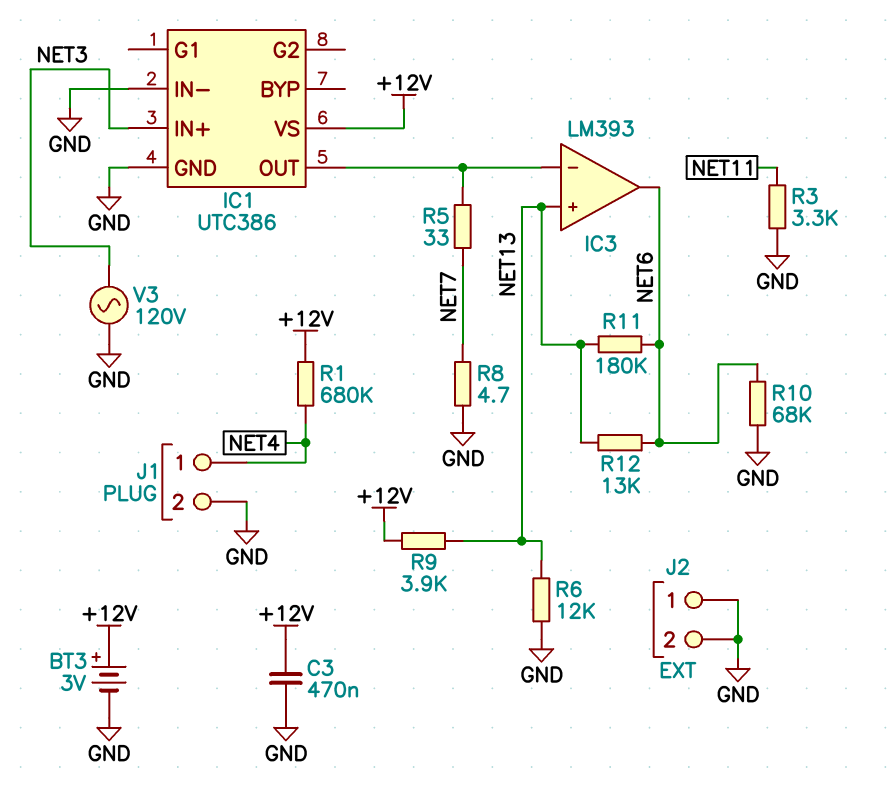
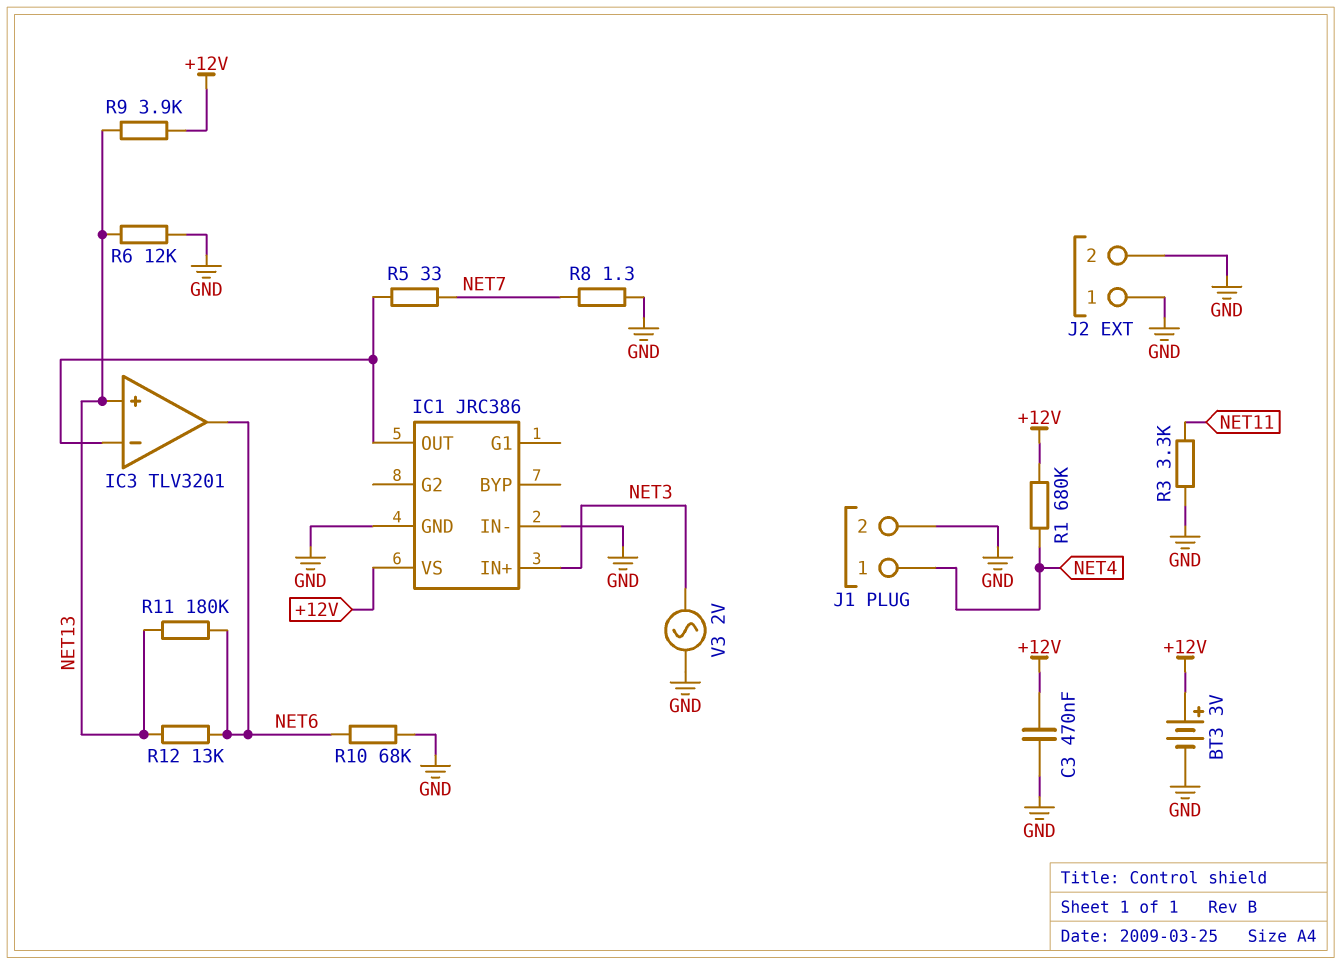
IC1: UTC386 -> JRC386
IC3: LM393 -> TLV3201
R8: 4.7 (GND, NET7) -> 1.3 (GND, NET7)
V3: AC 120V (GND, NET3) -> AC 2V (GND, NET3)

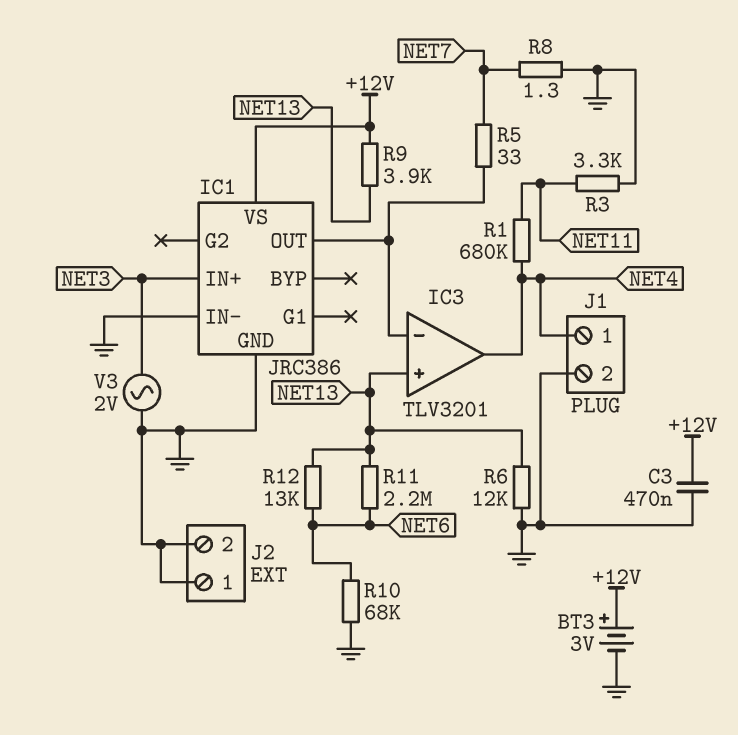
IC3 pin out: NET6 -> NET4
R1: 680k (+12V, NET4) -> 680k (NET4, NET11)
R11: 180k (NET6, NET13) -> 2.2M (NET6, NET13)

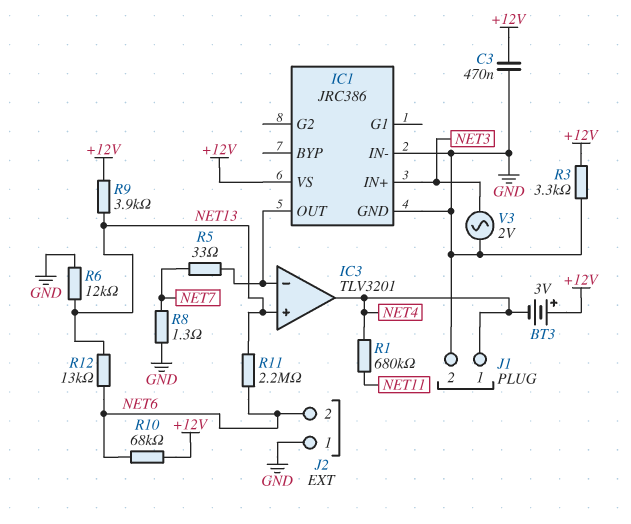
BT3: 3V (plus +12V, minus GND) -> 3V (plus +12V, minus NET4)
J2 pin 2: GND -> NET6
R3: 3.3k (GND, NET11) -> 3.3k (+12V, GND)
R10: 68k (GND, NET6) -> 68k (+12V, NET6)

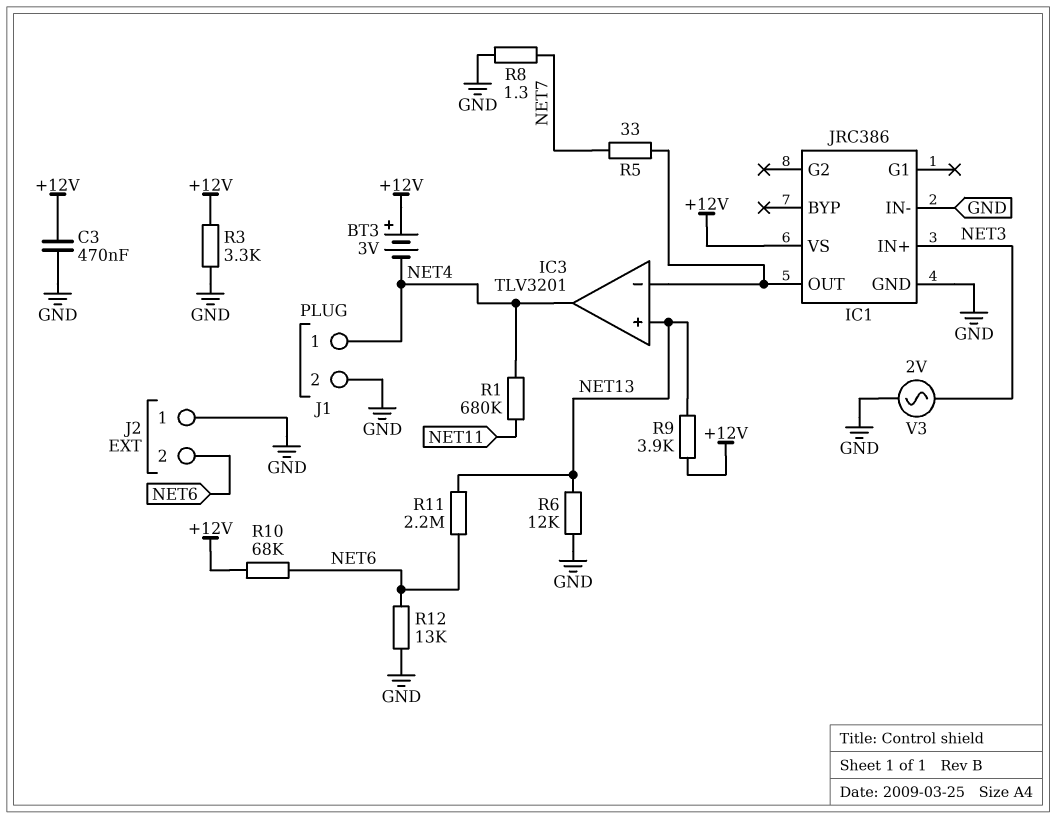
R12: 13k (NET6, NET13) -> 13k (GND, NET6)

